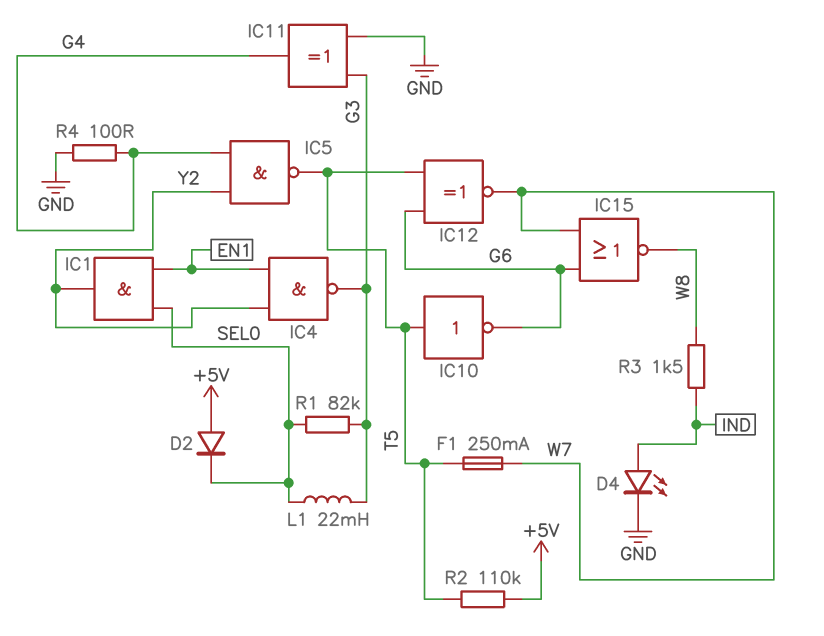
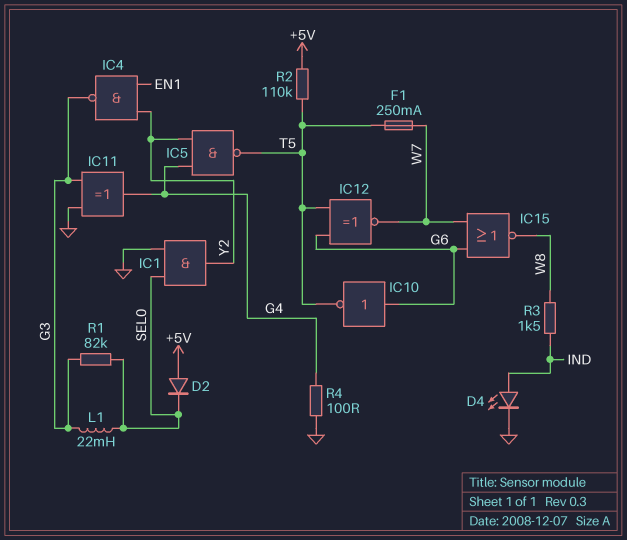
IC1: AND (in EN1, in SEL0, out Y2) -> AND (in GND, in SEL0, out Y2)
IC10: NOT (in T5, out G6) -> NOT (in G6, out T5)

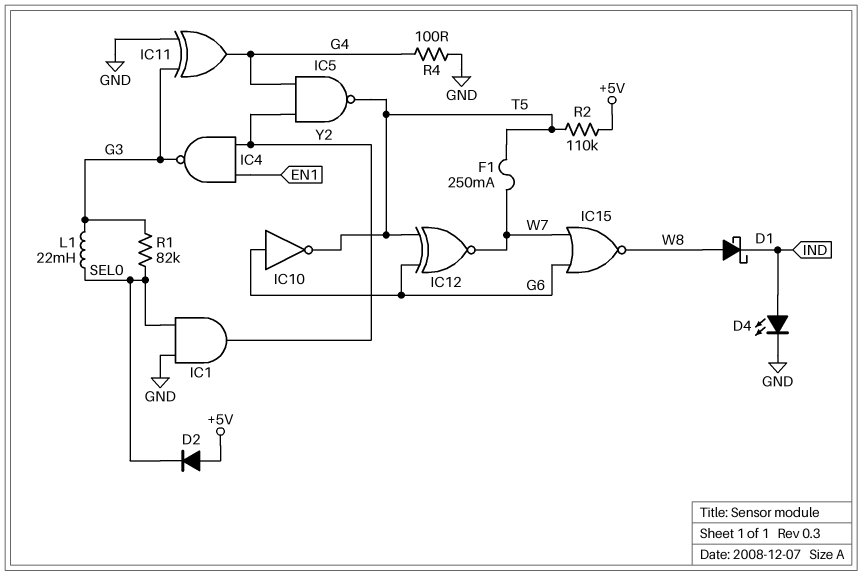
D1: none -> schottky (A W8, K IND)
R3: 1.5k (IND, W8) -> none

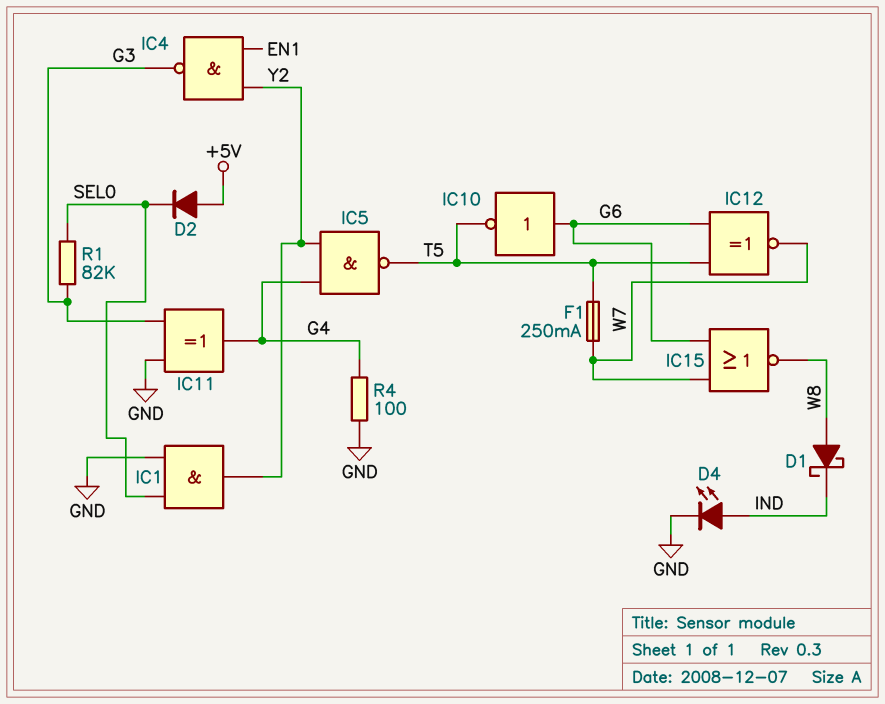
L1: 22mH (G3, SEL0) -> none
R2: 110k (+5V, T5) -> none

